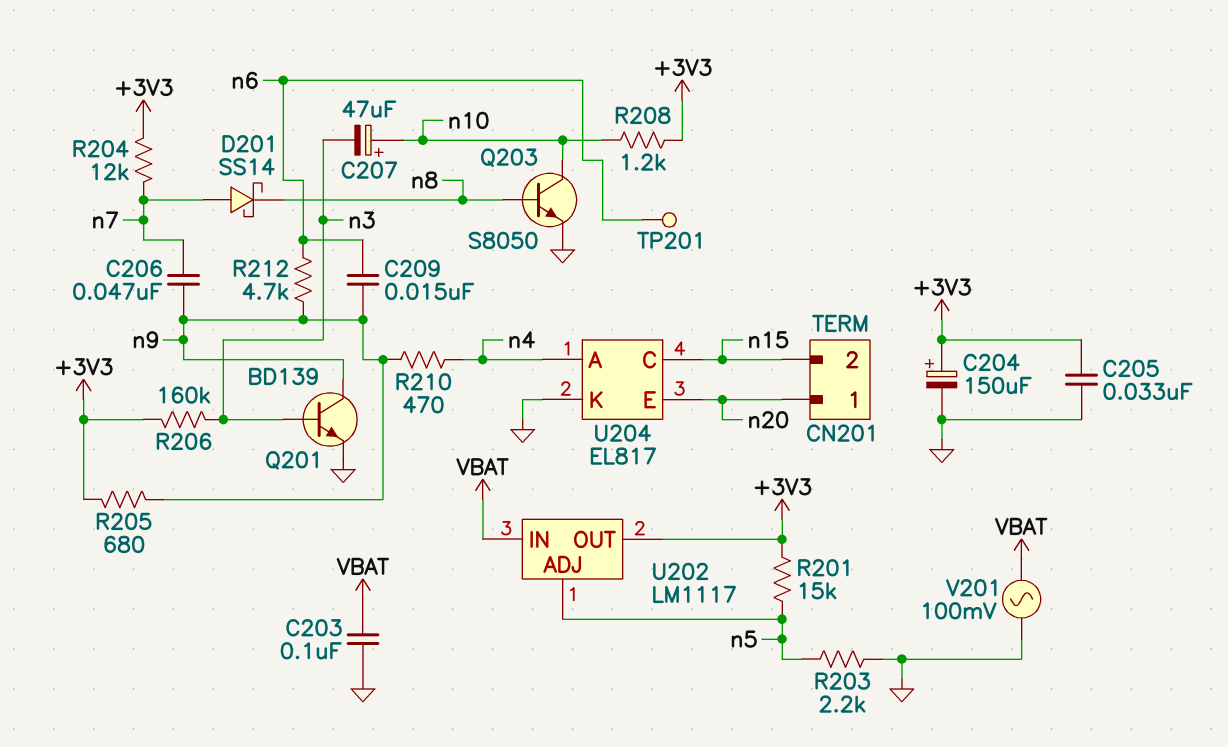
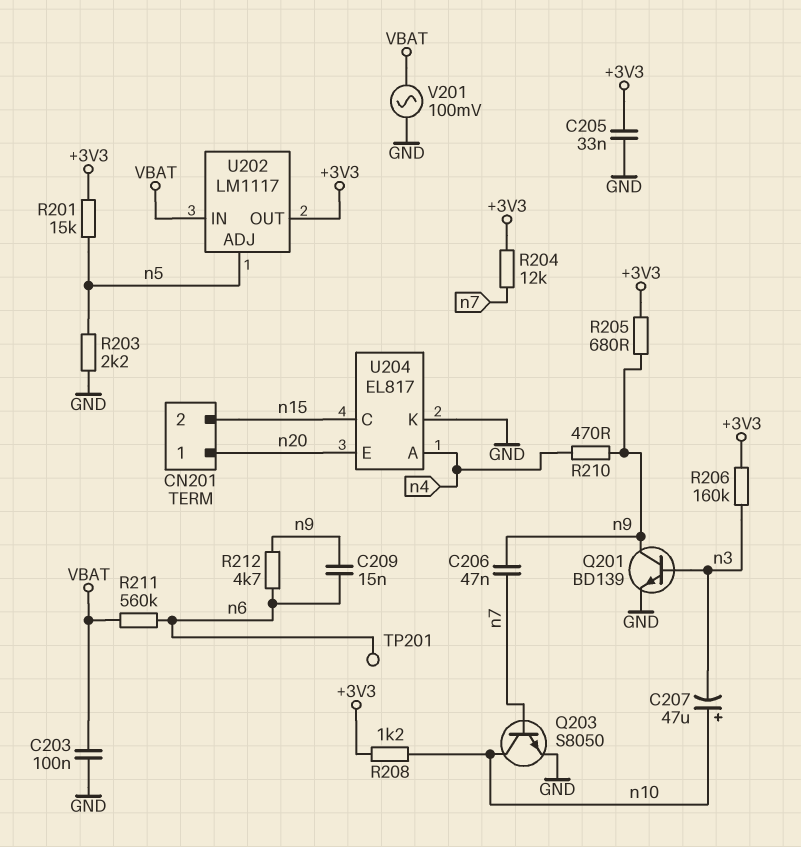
C204: 150uF (plus +3V3, minus GND) -> none
D201: schottky SS14 (A n7, K n8) -> none
Q203: NPN S8050 (B n8, C n10, E GND) -> NPN S8050 (B n7, C n10, E GND)
R211: none -> 560k (VBAT, n6)

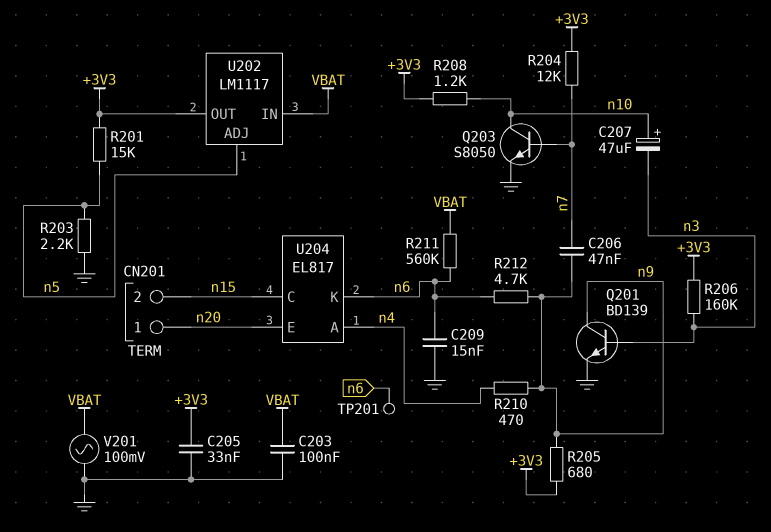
C209: 15nF (n6, n9) -> 15nF (GND, n6)
U204 pin K: GND -> n6

